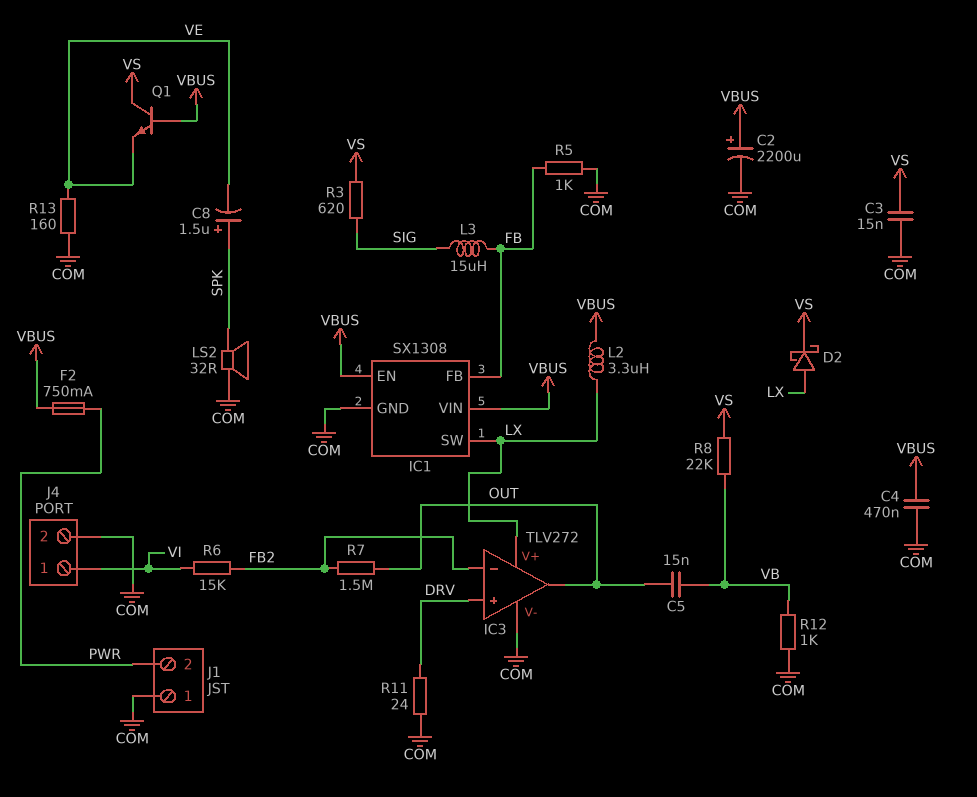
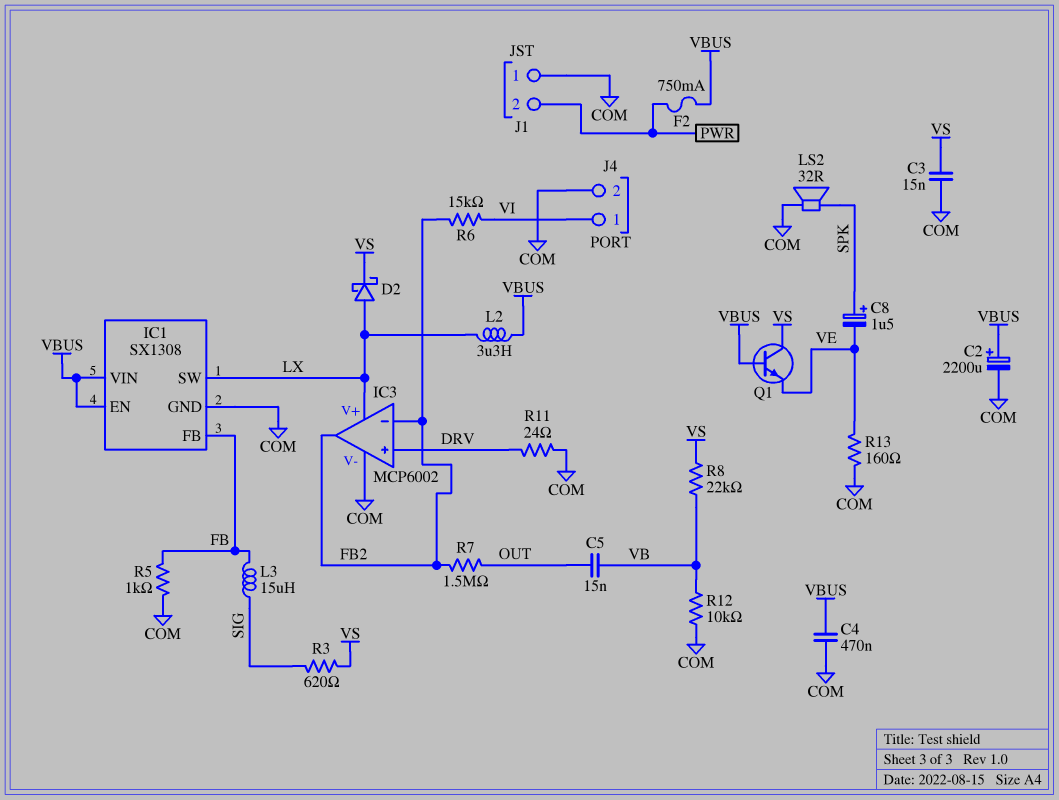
IC3: TLV272 -> MCP6002
IC3 pin out: OUT -> FB2
R12: 1k (COM, VB) -> 10k (COM, VB)

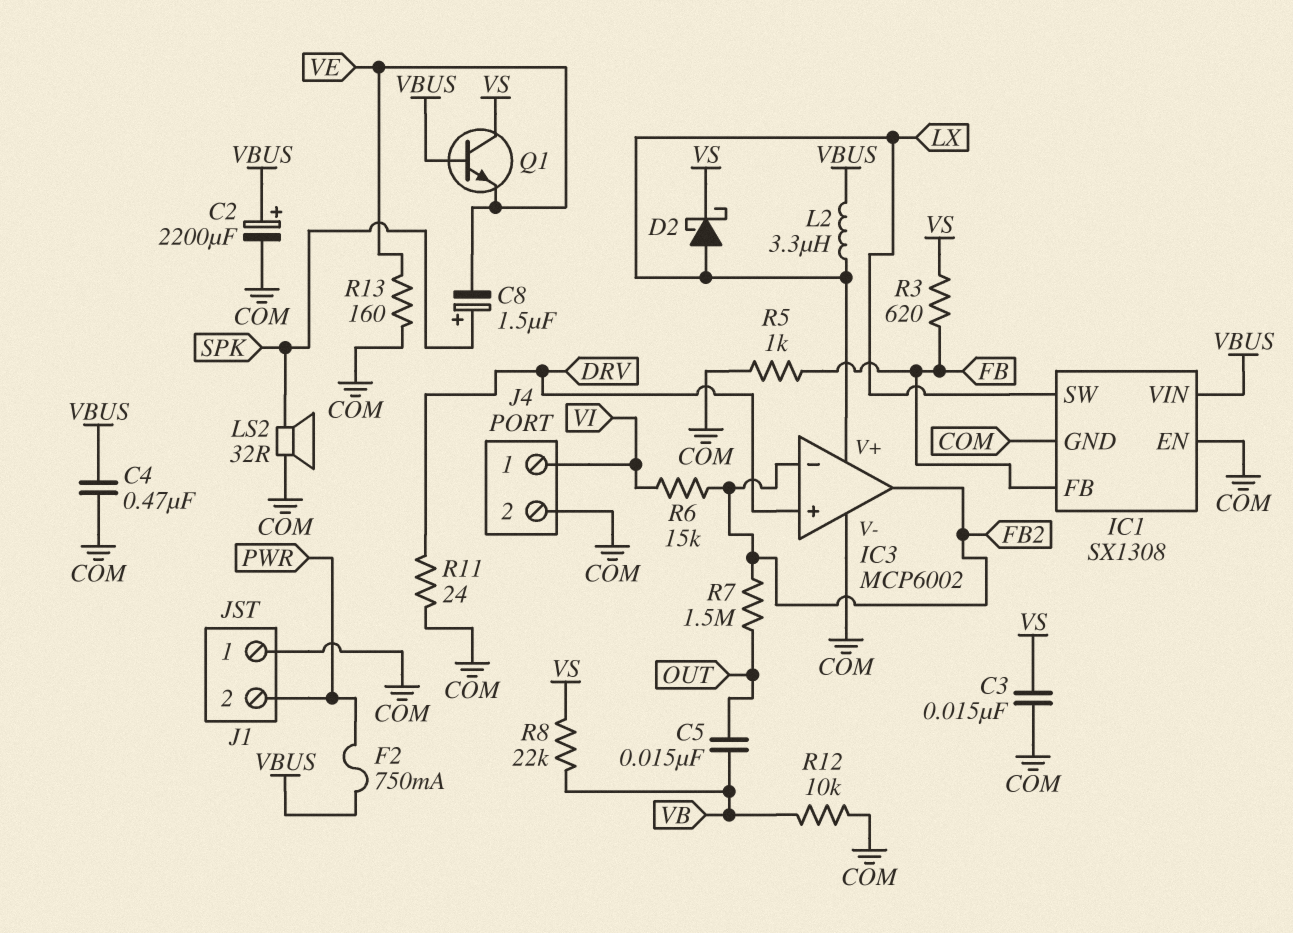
IC1 pin EN: VBUS -> COM
L3: 15uH (FB, SIG) -> none
R3: 620 (SIG, VS) -> 620 (FB, VS)

